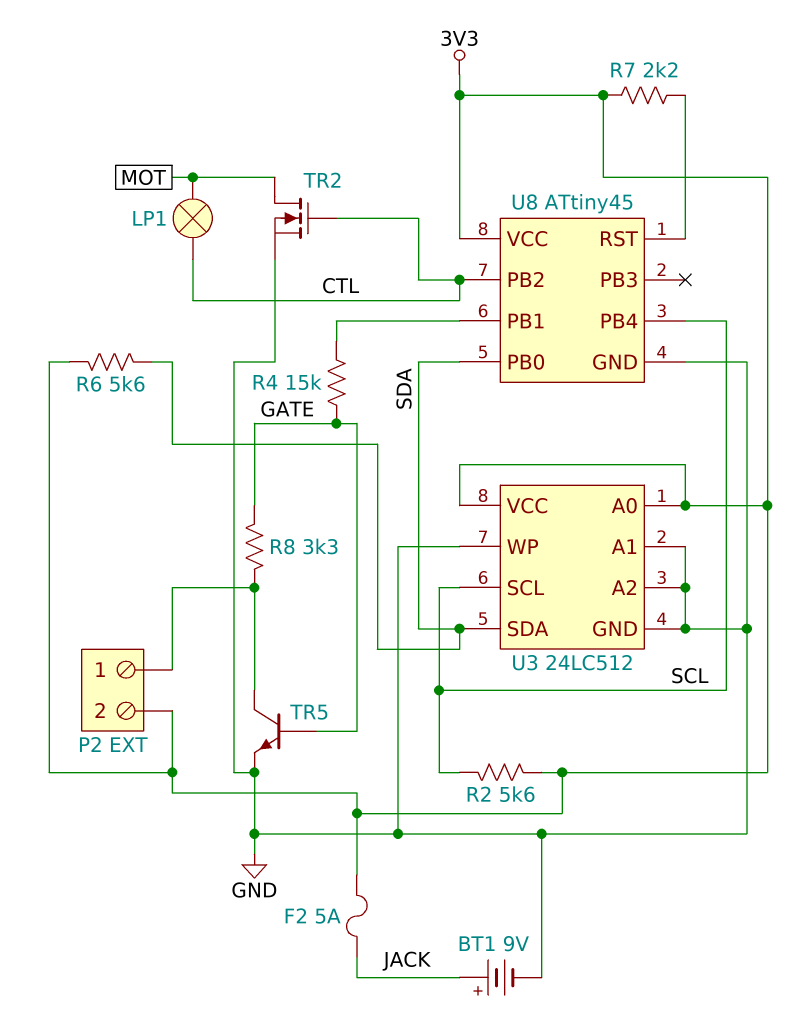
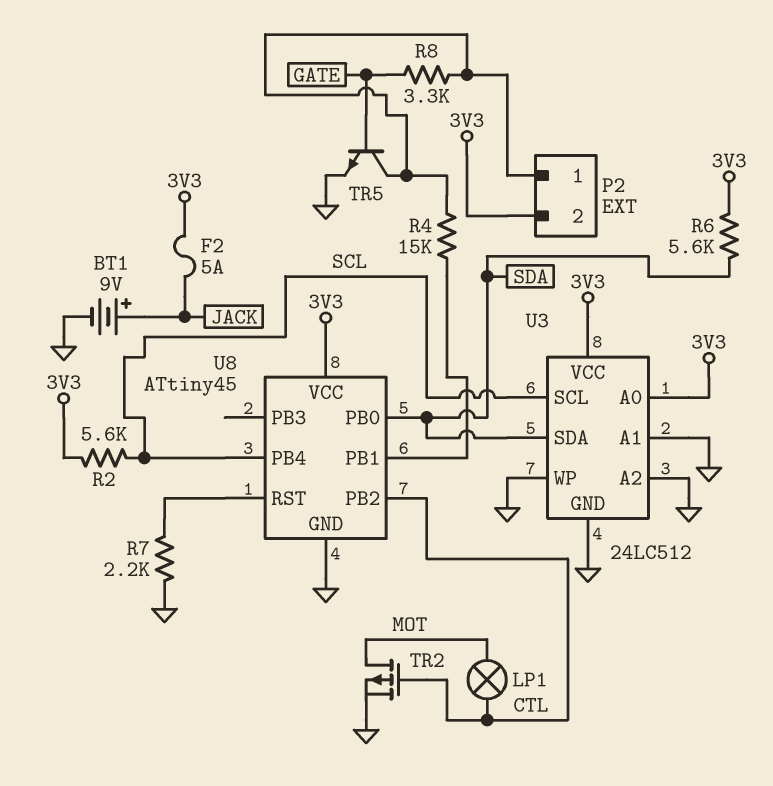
R4: 15k (GATE, U8/PB1) -> 15k (P2/1, U8/PB1)
R7: 2.2k (3V3, U8/RST) -> 2.2k (GND, U8/RST)
TR2: NMOS (G CTL, D MOT, S GND) -> PMOS (G CTL, D MOT, S GND)

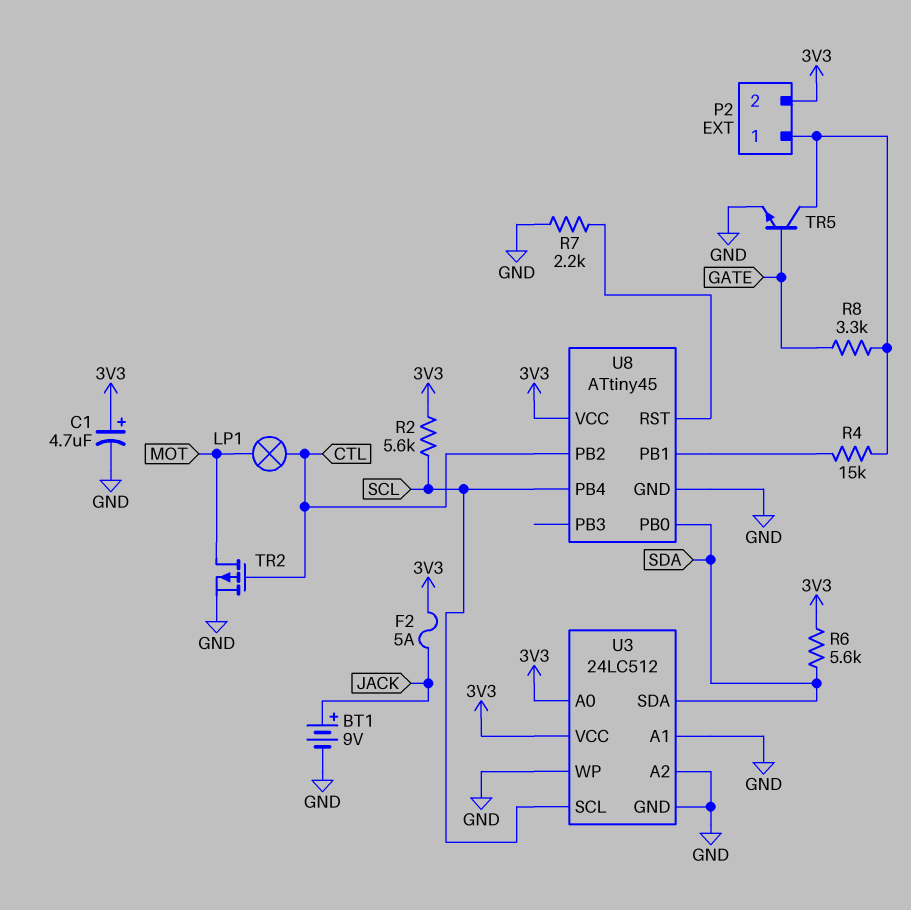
C1: none -> 4.7uF (plus 3V3, minus GND)

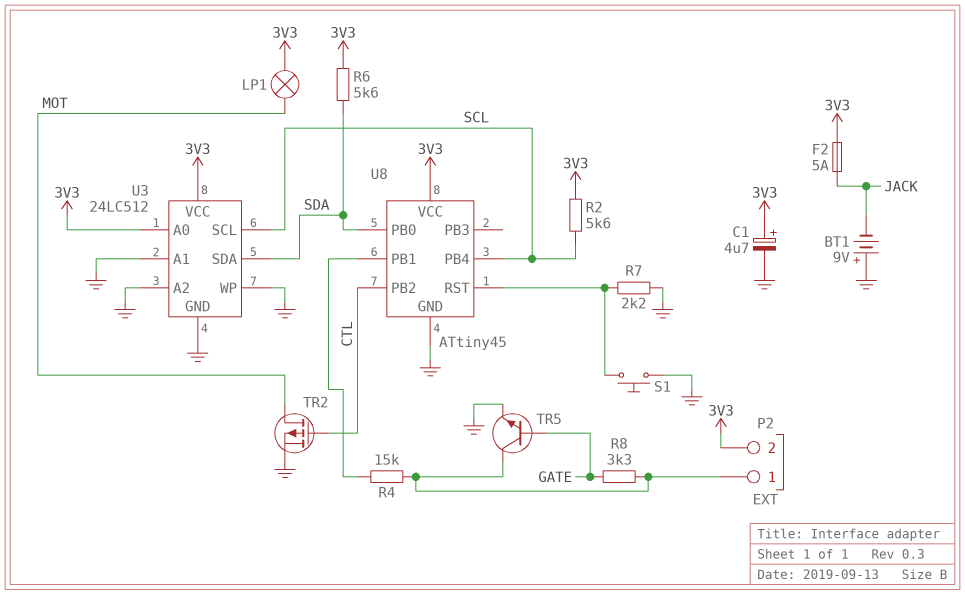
BT1: 9V (plus JACK, minus GND) -> 9V (plus GND, minus JACK)
LP1: lamp (CTL, MOT) -> lamp (3V3, MOT)
S1: none -> button (GND, U8/RST)

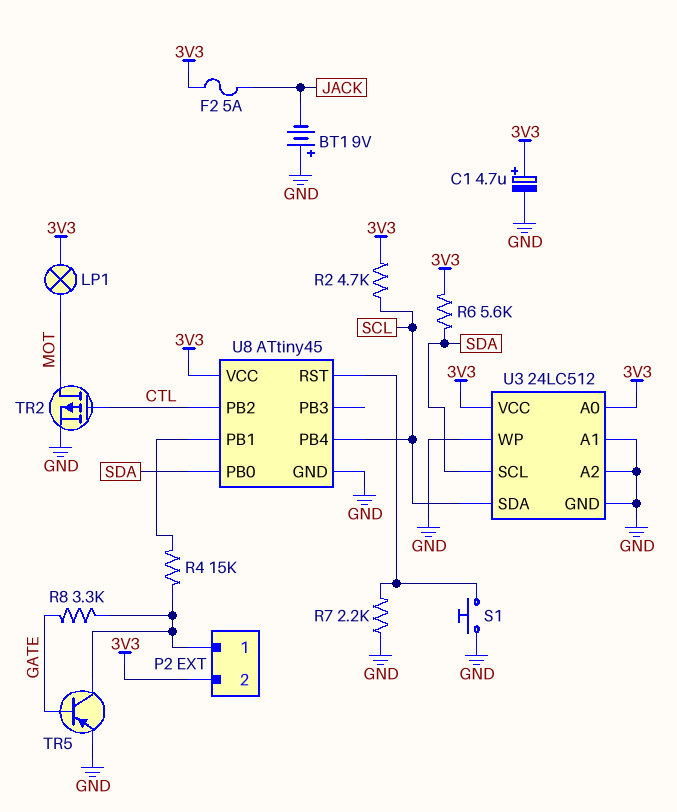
R2: 5.6k (3V3, SCL) -> 4.7k (3V3, SCL)
TR5: NPN (B GATE, C P2/1, E GND) -> PNP (B GATE, C P2/1, E GND)
U3 pin SCL: SCL -> SDA
U3 pin SDA: SDA -> SCL

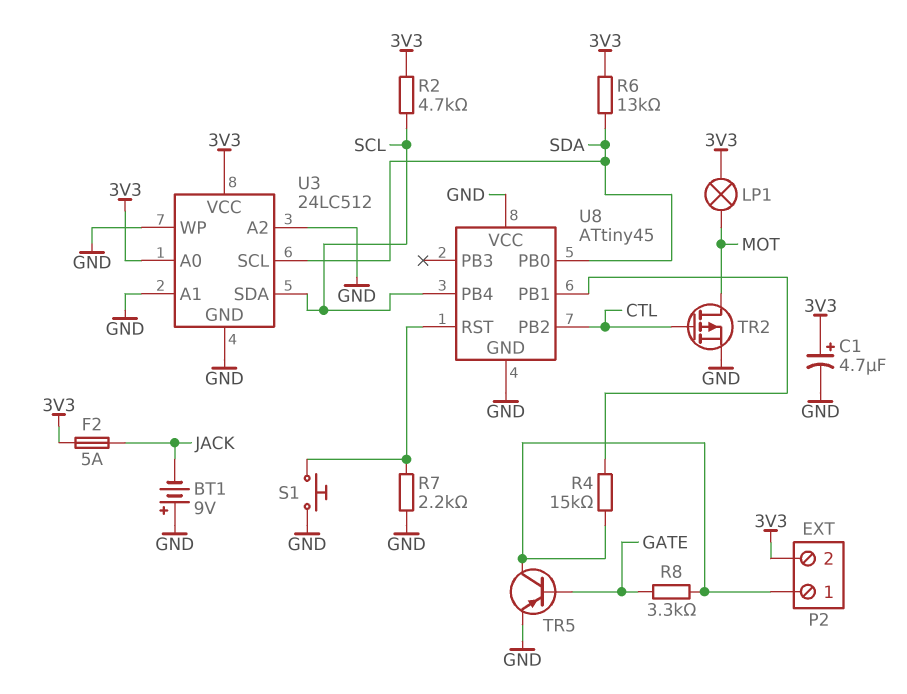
R6: 5.6k (3V3, SDA) -> 13k (3V3, SDA)
U8 pin VCC: 3V3 -> GND

